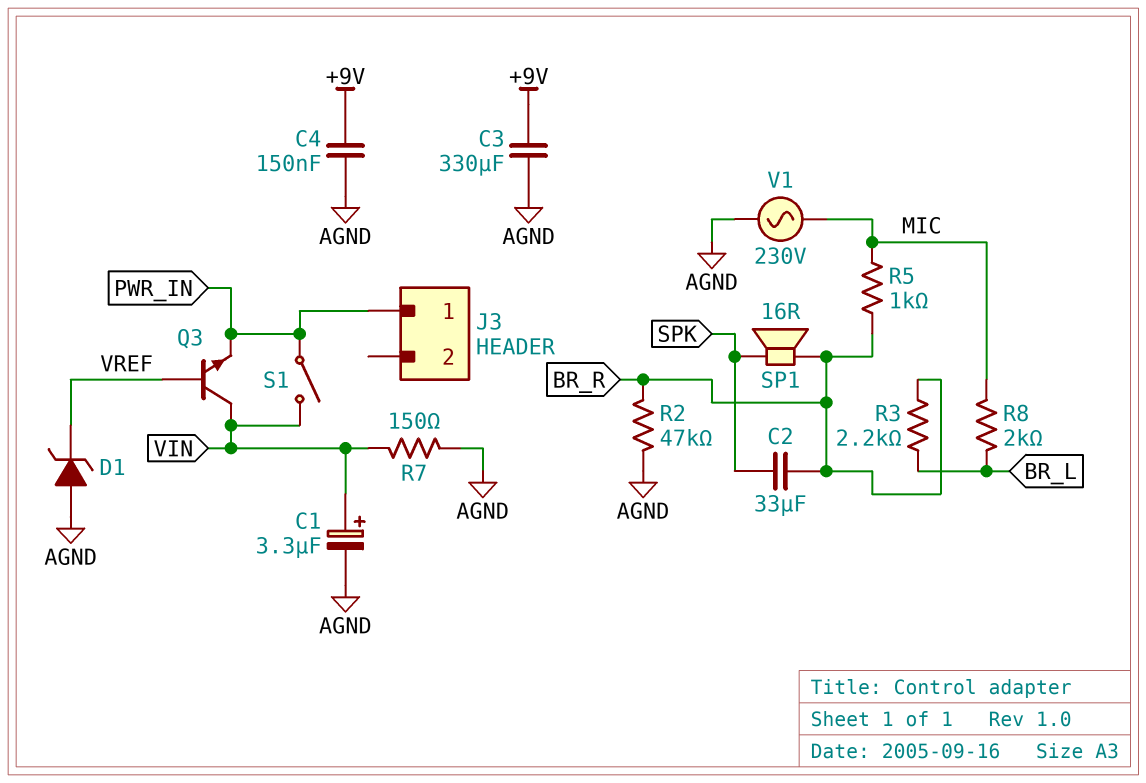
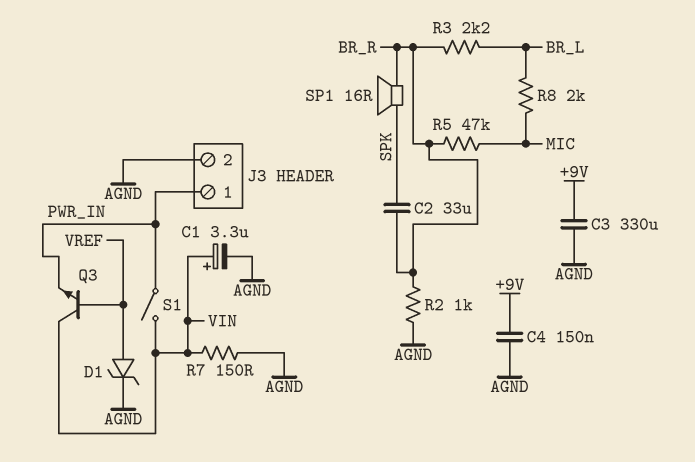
D1: zener (A AGND, K VREF) -> zener (A VREF, K AGND)
J3 pin 2: none -> AGND
R2: 47k (AGND, BR_R) -> 1k (AGND, BR_R)
R5: 1k (BR_R, MIC) -> 47k (BR_R, MIC)
V1: AC 230V (AGND, MIC) -> none

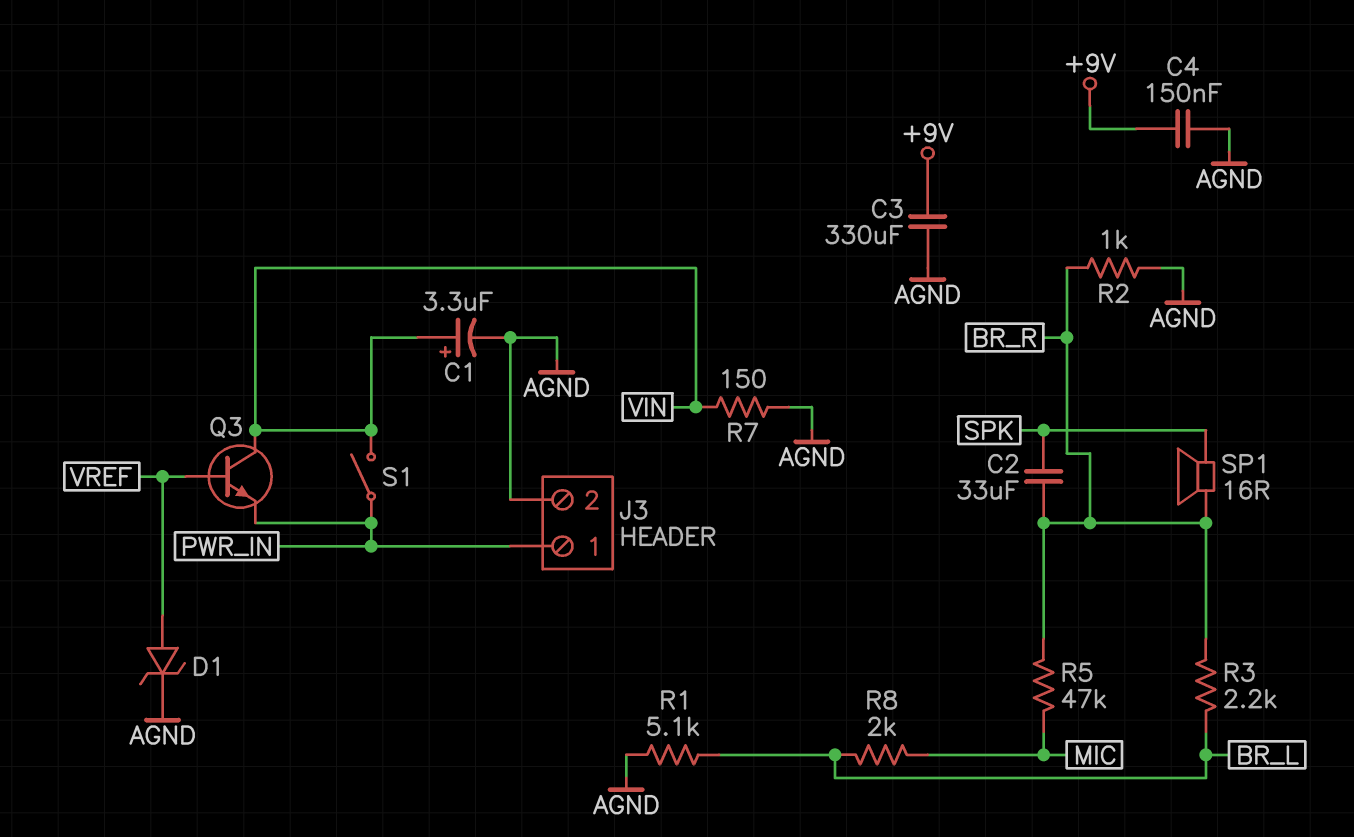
R1: none -> 5.1k (AGND, BR_L)

